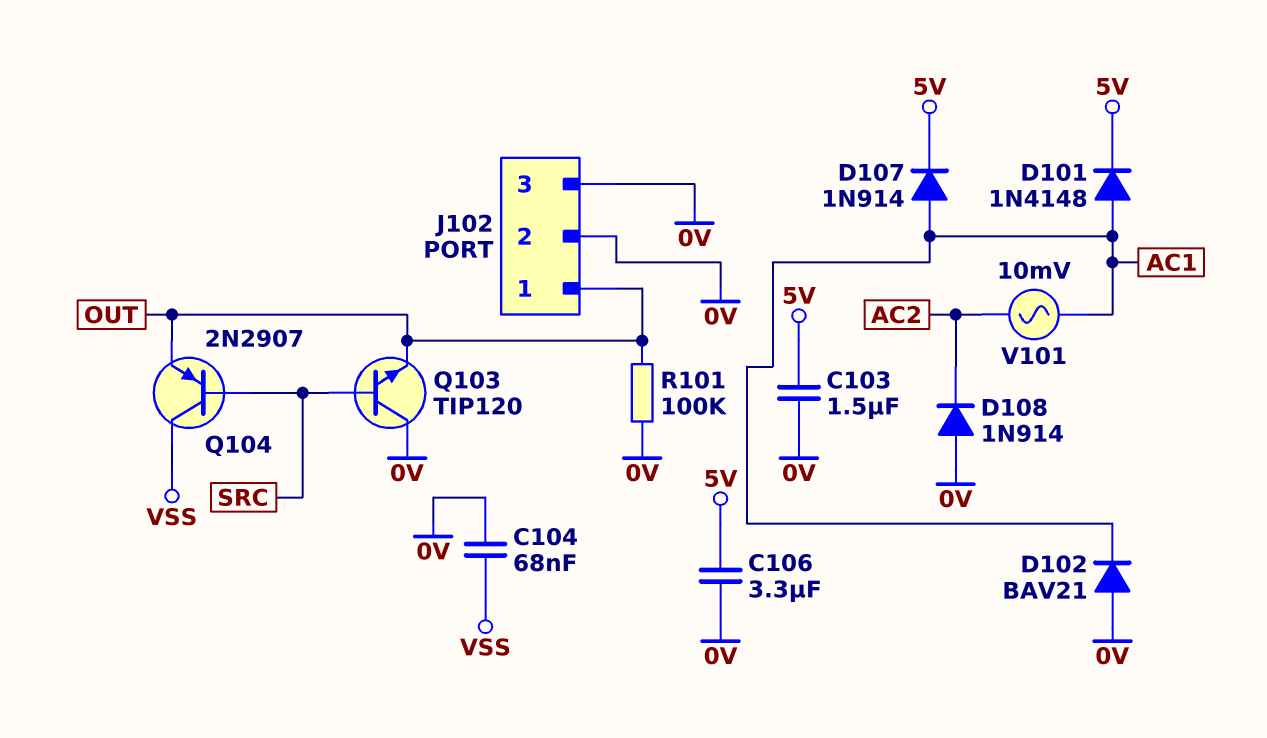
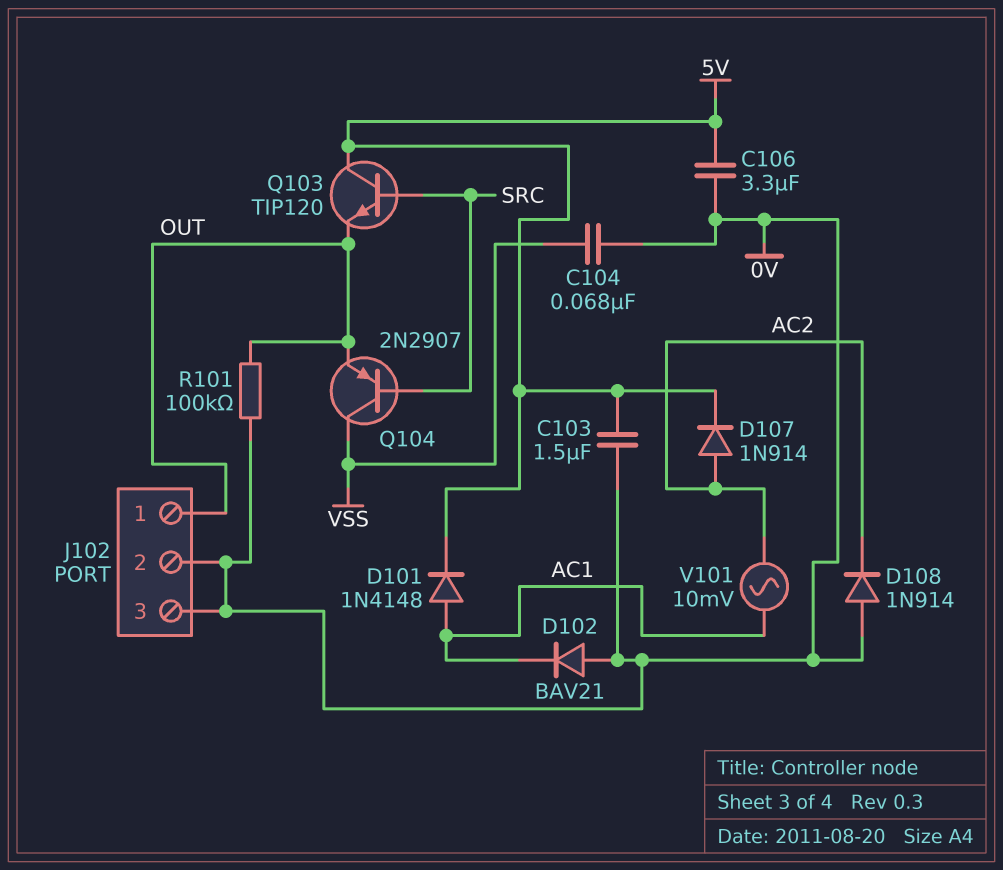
D107: diode 1N914 (A AC1, K 5V) -> diode 1N914 (A AC2, K 5V)
Q103: NPN TIP120 (B SRC, C 0V, E OUT) -> NPN TIP120 (B SRC, C 5V, E OUT)

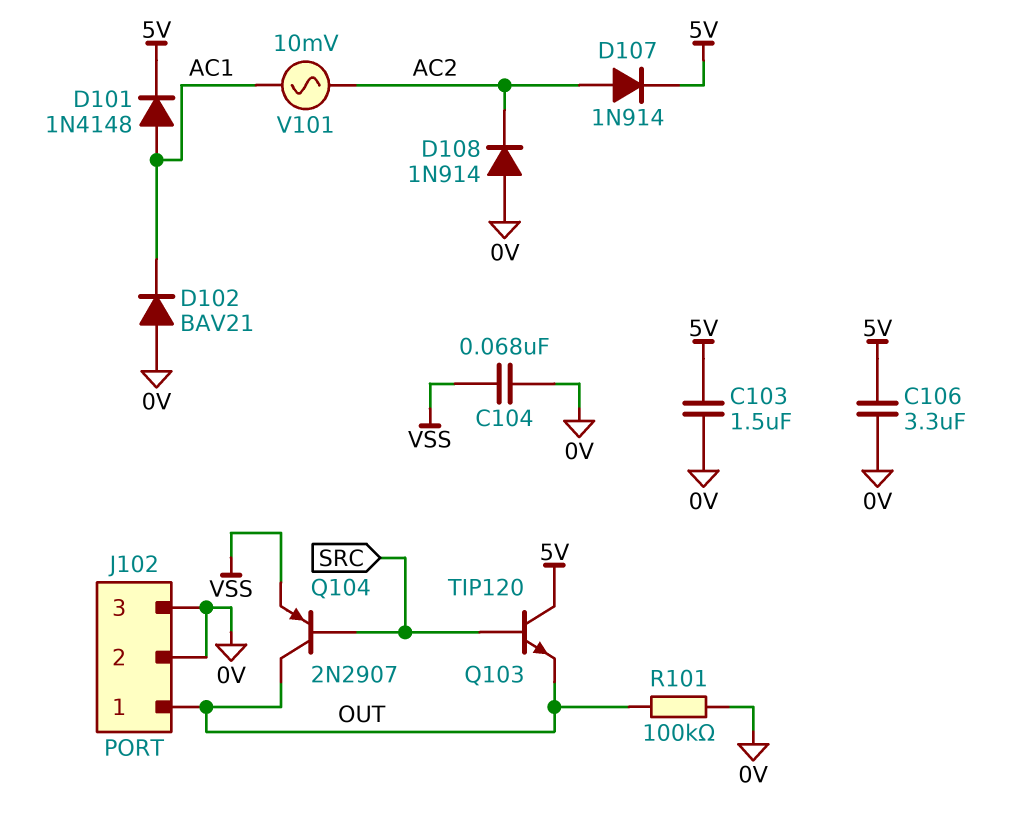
Q104: PNP 2N2907 (B SRC, C VSS, E OUT) -> PNP 2N2907 (B SRC, C OUT, E VSS)

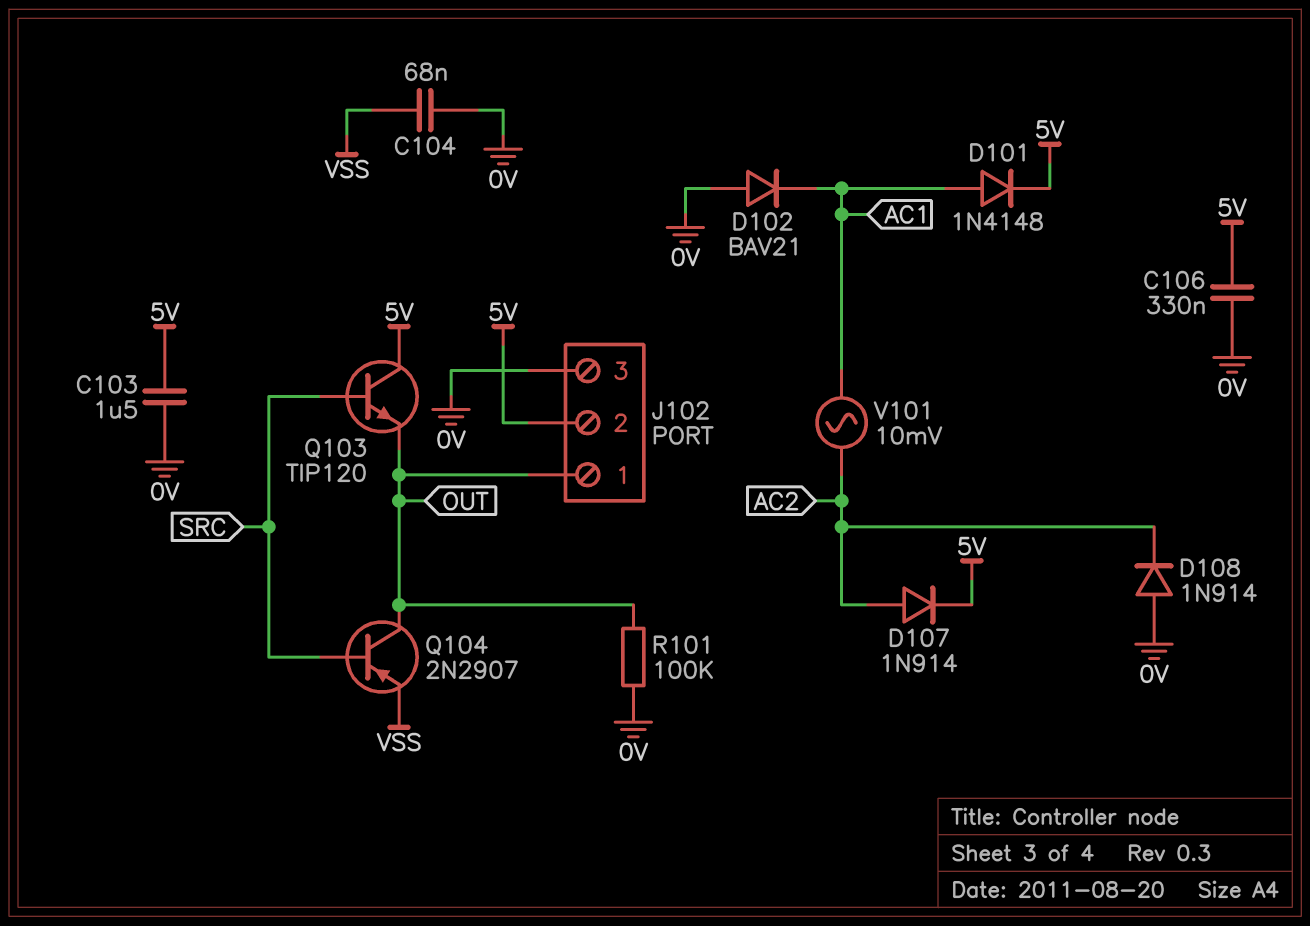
C106: 3.3uF (0V, 5V) -> 330nF (0V, 5V)
J102 pin 2: 0V -> 5V

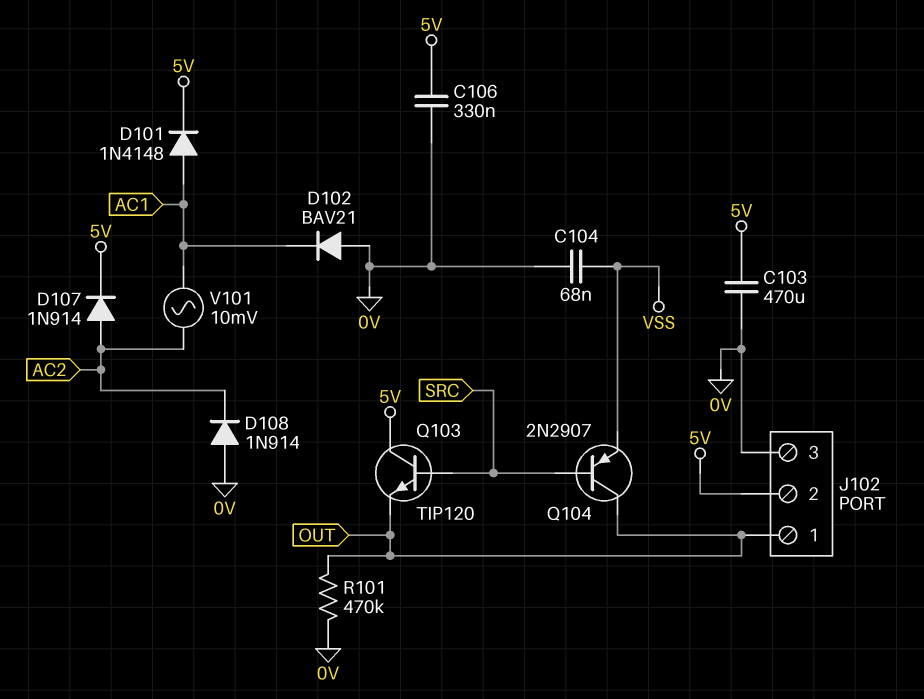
C103: 1.5uF (0V, 5V) -> 470uF (0V, 5V)
R101: 100k (0V, OUT) -> 470k (0V, OUT)

